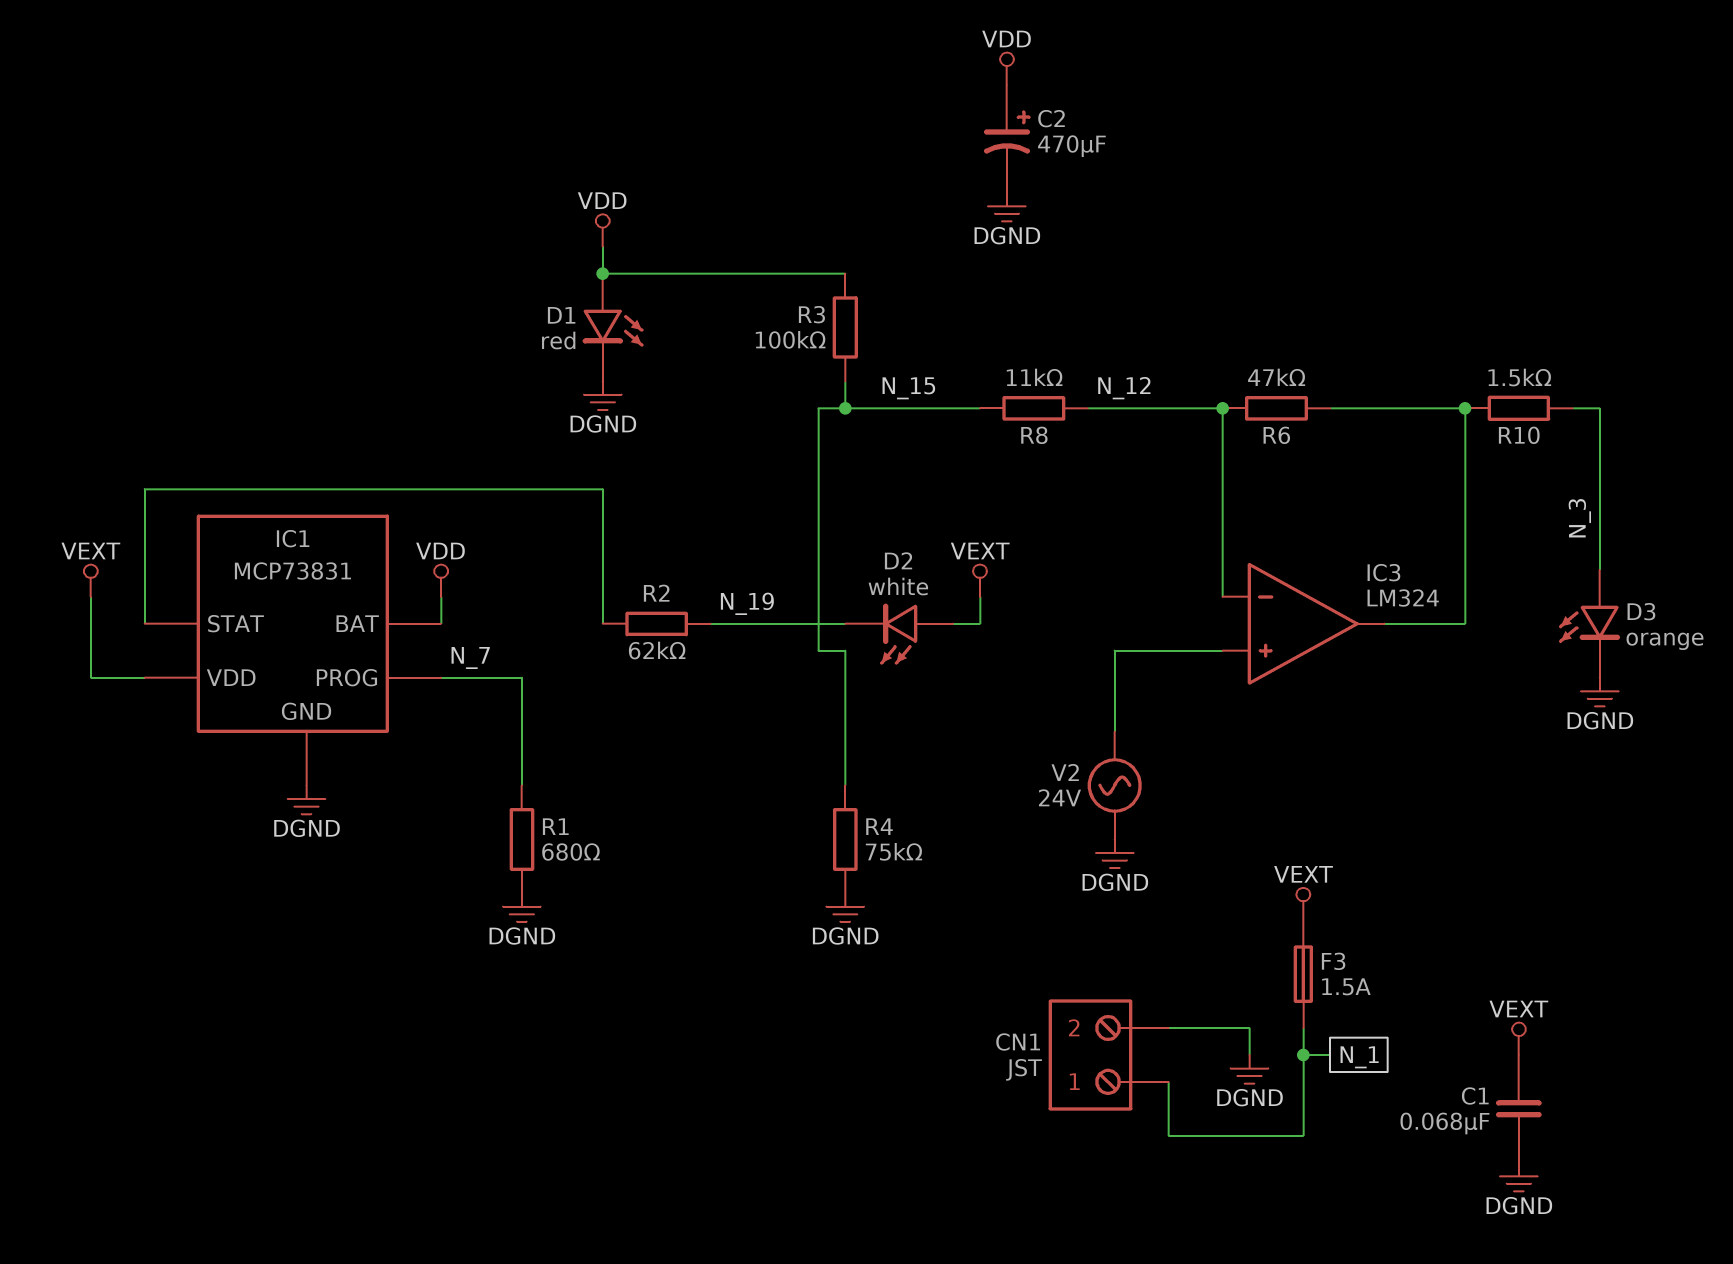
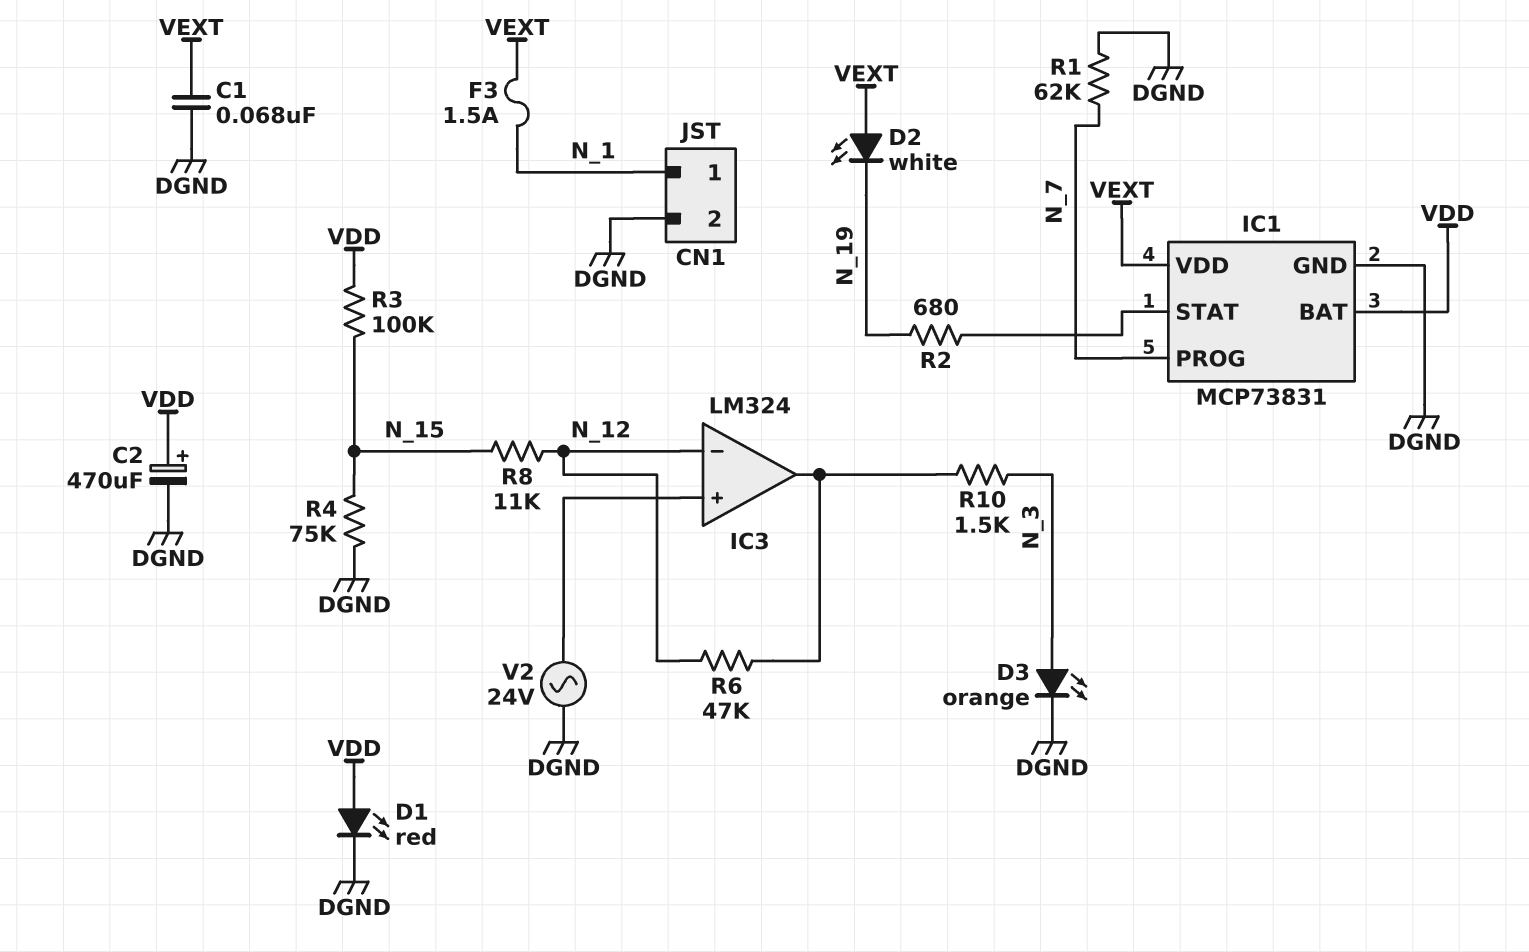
R1: 680 (DGND, N_7) -> 62k (DGND, N_7)
R2: 62k (IC1/STAT, N_19) -> 680 (IC1/STAT, N_19)

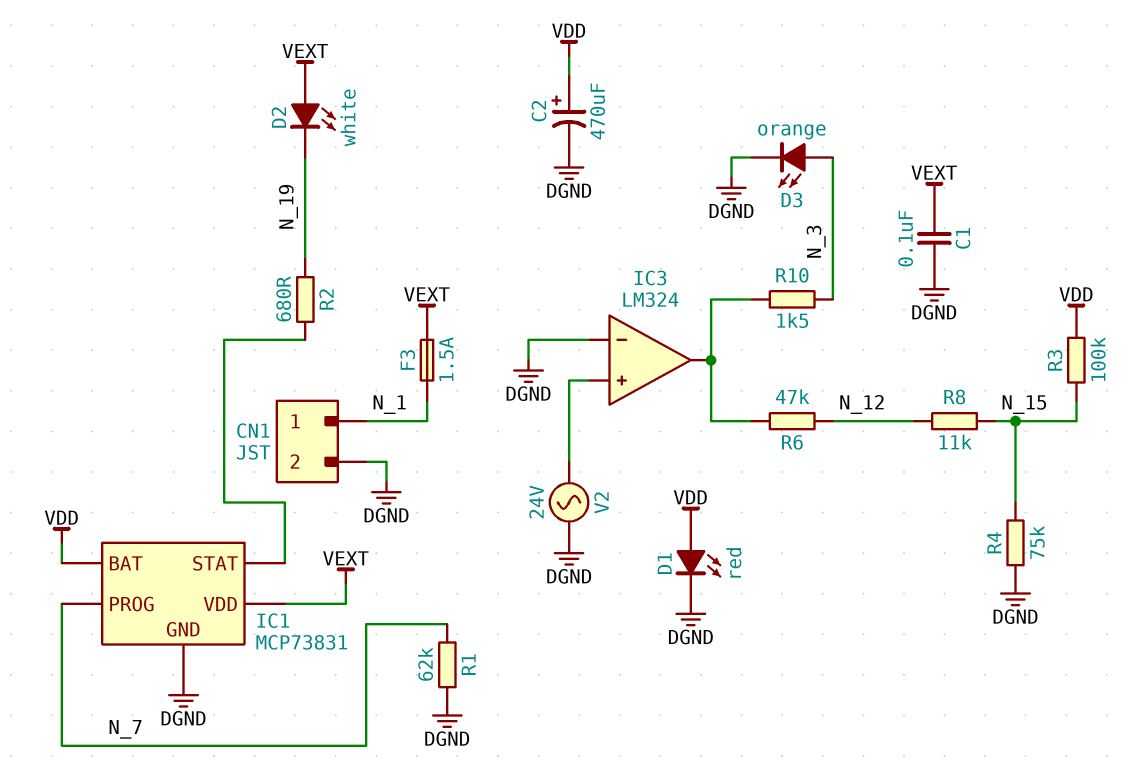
C1: 68nF (DGND, VEXT) -> 100nF (DGND, VEXT)
IC3 pin in-: N_12 -> DGND

